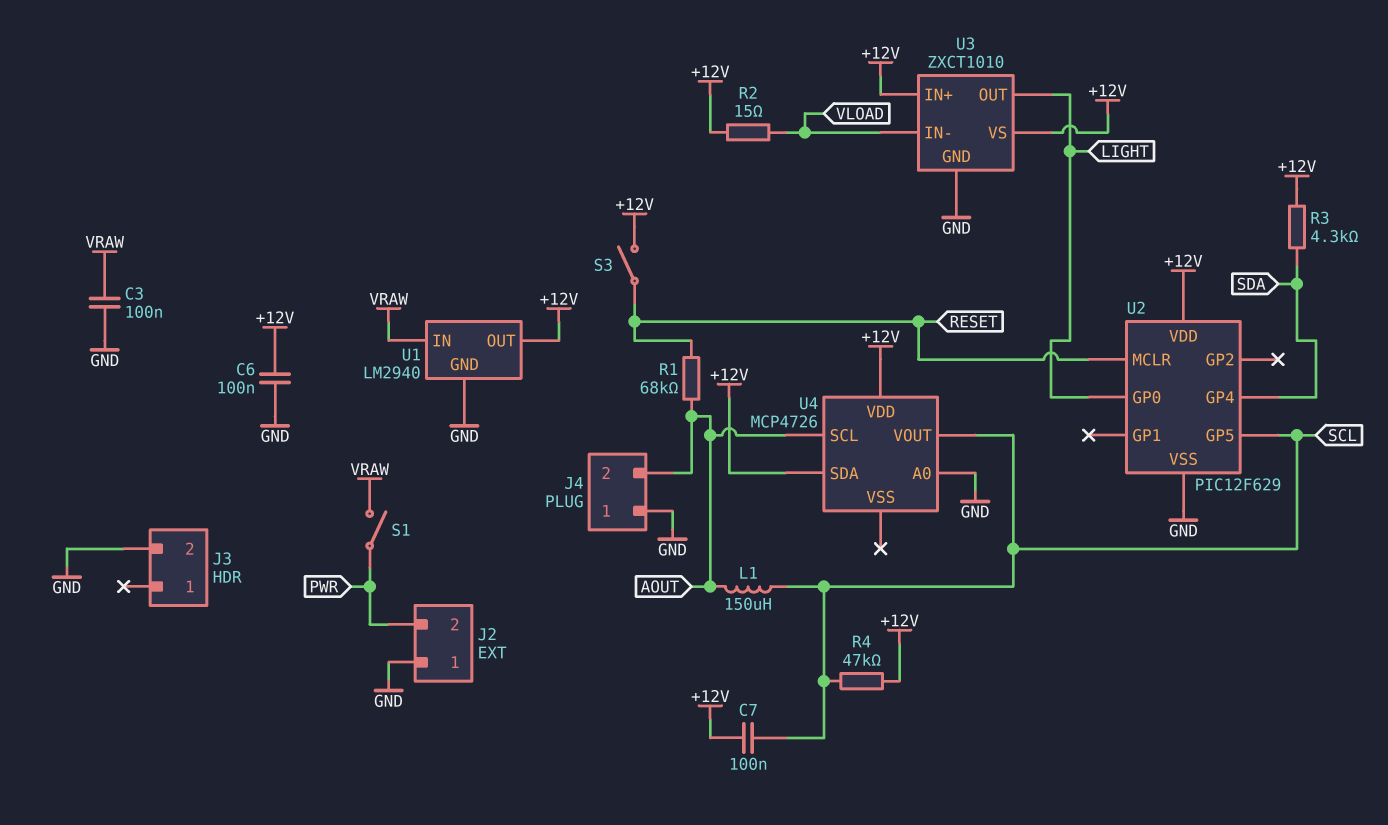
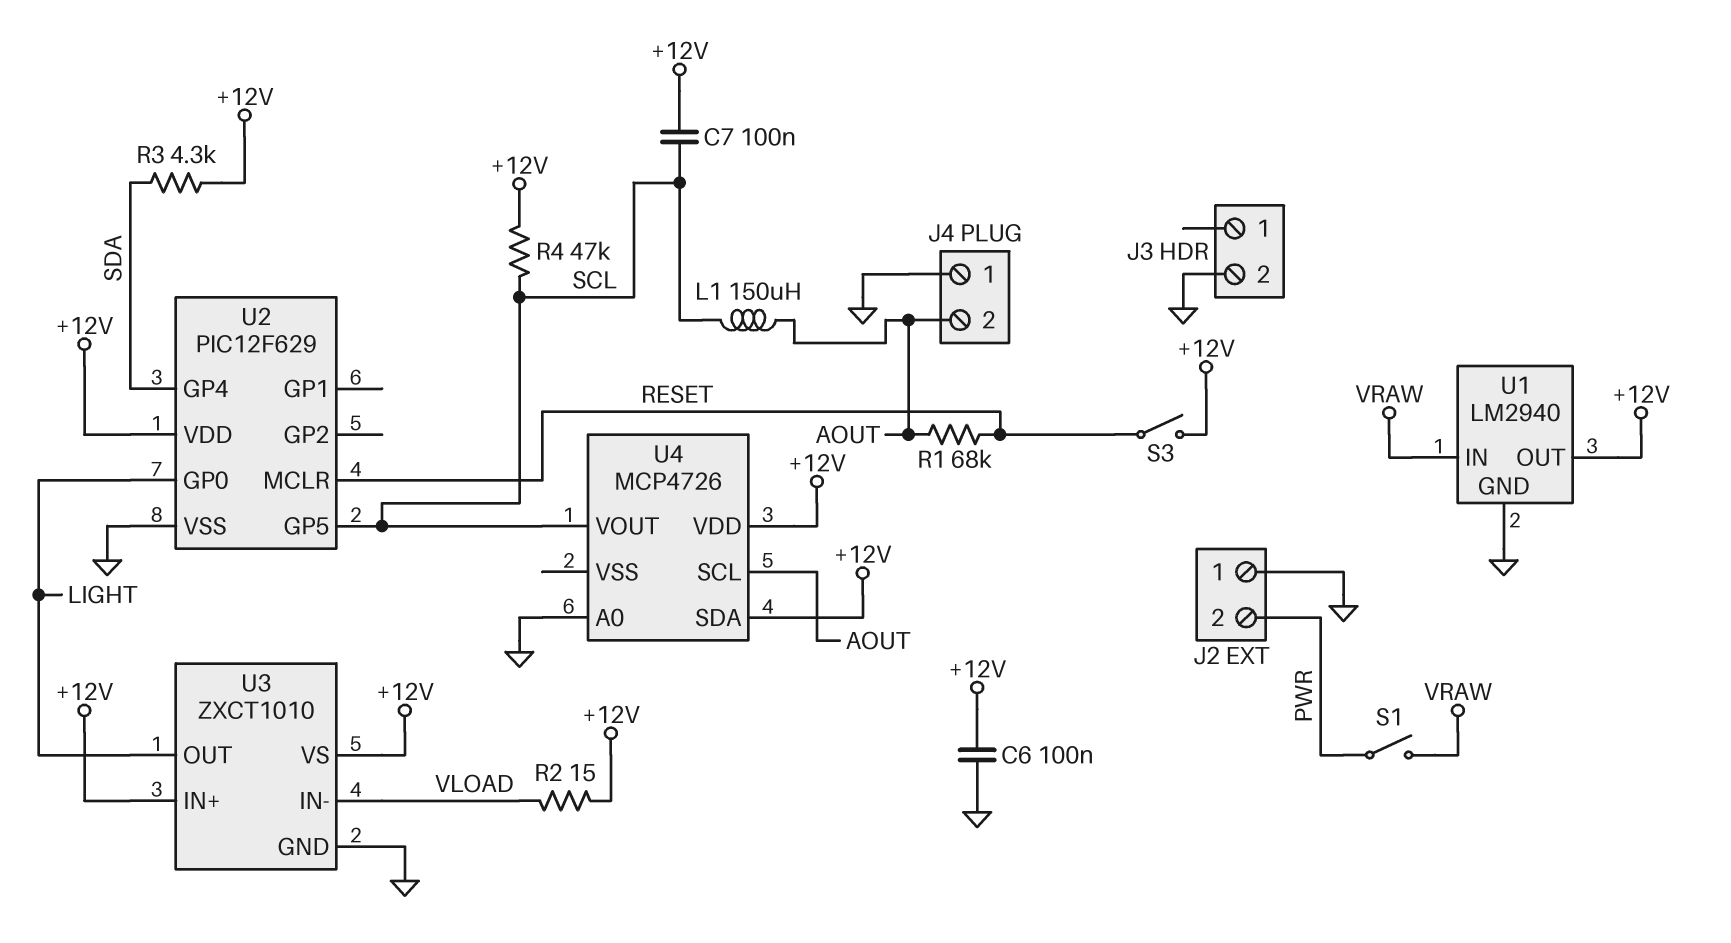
C3: 100nF (GND, VRAW) -> none

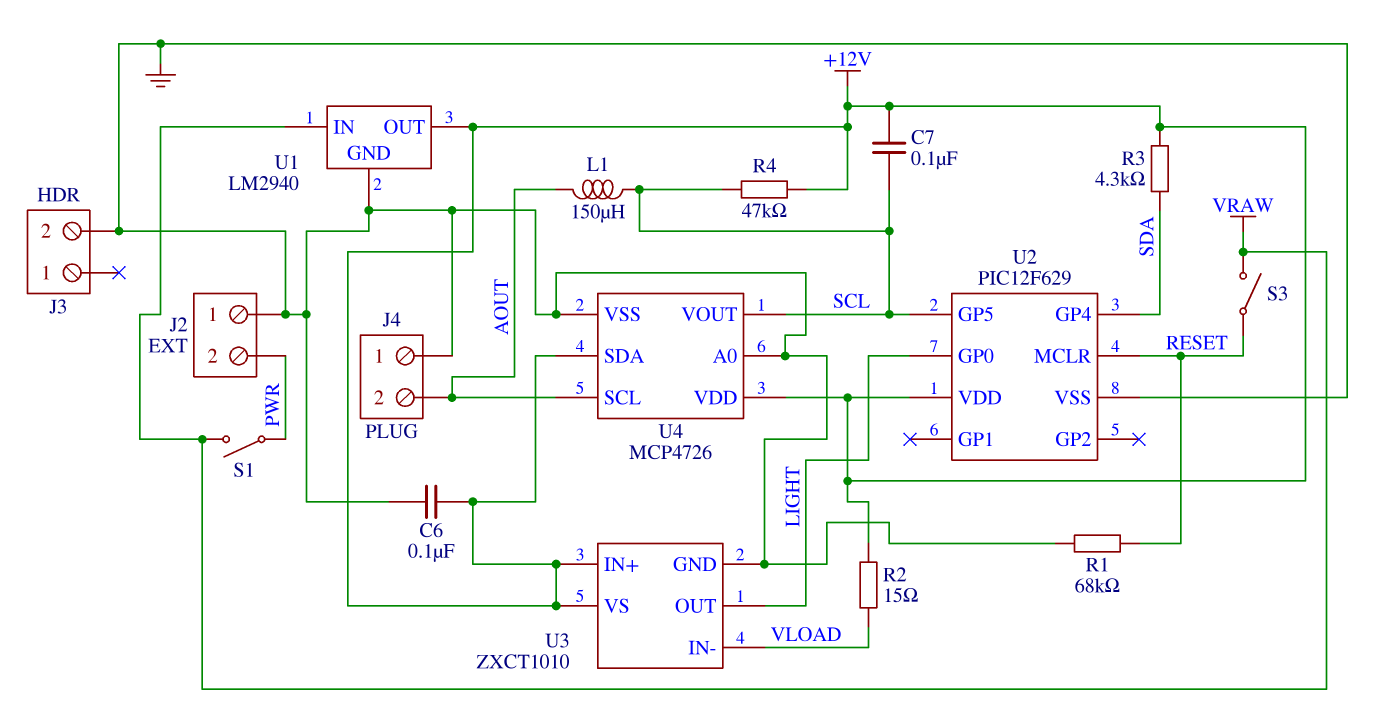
R1: 68k (AOUT, RESET) -> 68k (GND, RESET)
S3: switch (+12V, RESET) -> switch (RESET, VRAW)
U4 pin VSS: none -> GND

